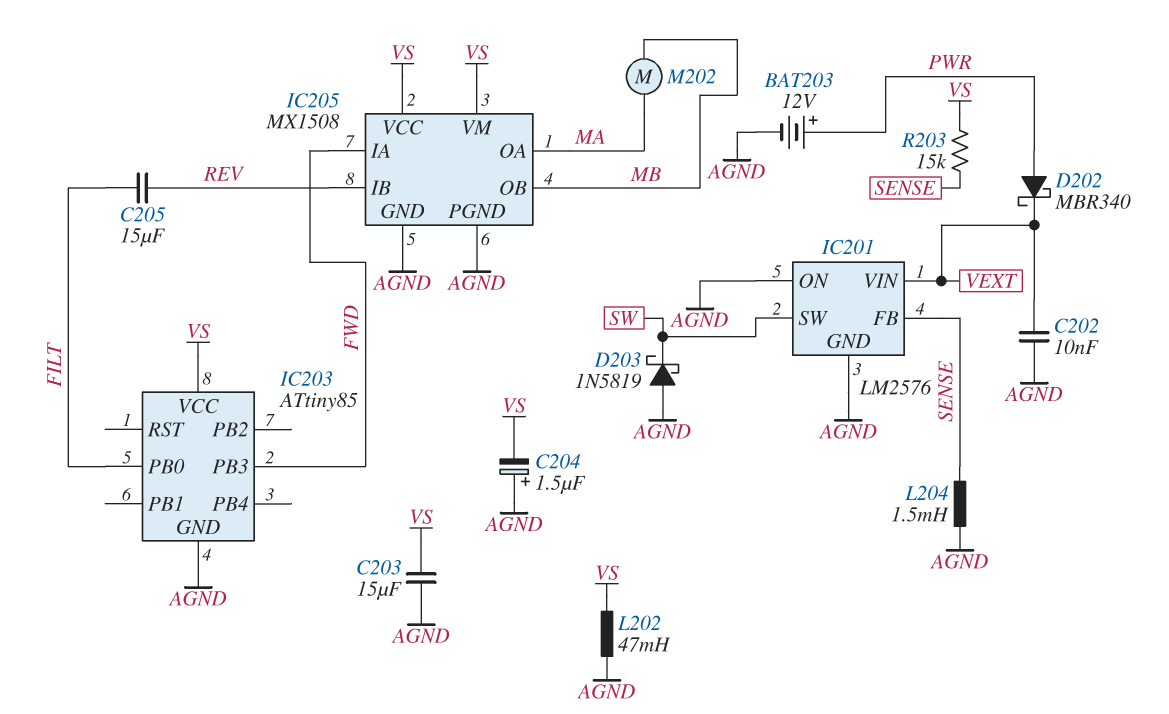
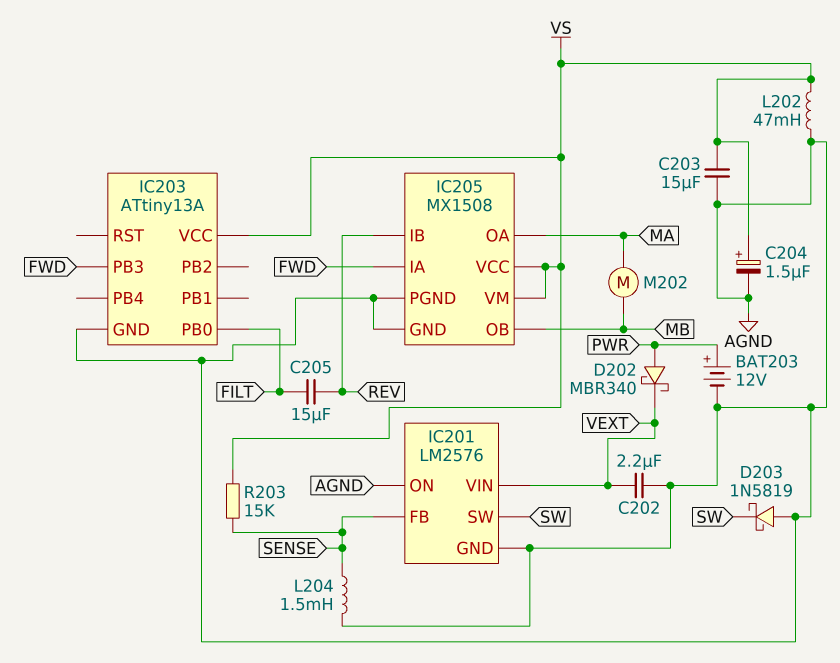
C202: 10nF (AGND, VEXT) -> 2.2uF (AGND, VEXT)
C204: 1.5uF (plus AGND, minus VS) -> 1.5uF (plus VS, minus AGND)
IC203: ATtiny85 -> ATtiny13A

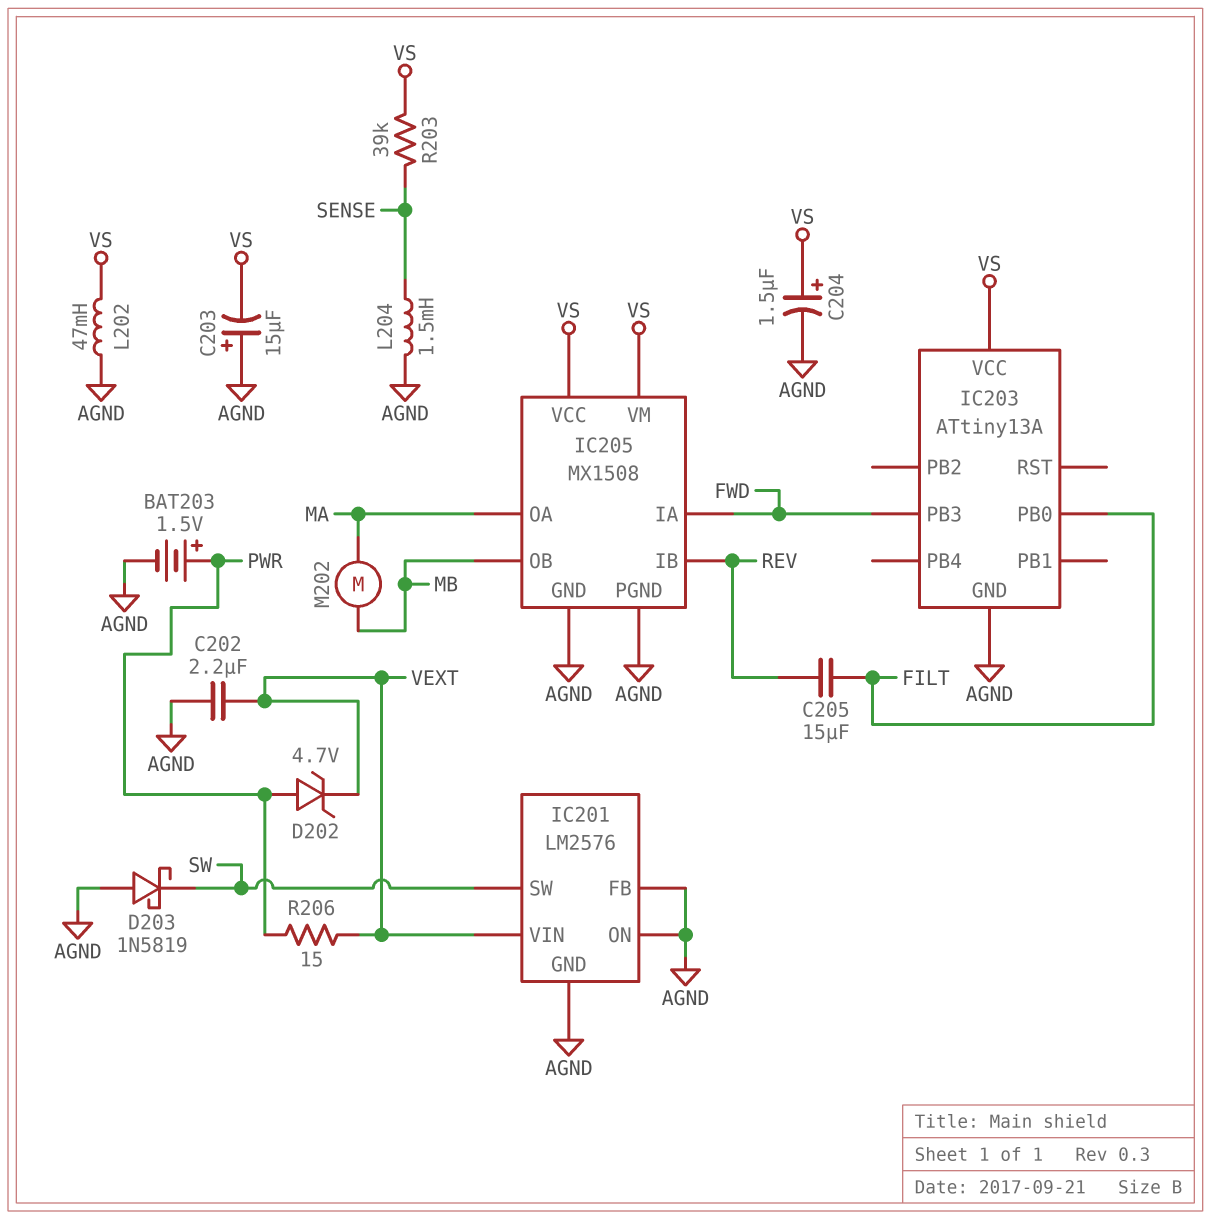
BAT203: 12V (plus PWR, minus AGND) -> 1.5V (plus PWR, minus AGND)
C203: 15uF (AGND, VS) -> 15uF (plus AGND, minus VS)
D202: schottky MBR340 (A PWR, K VEXT) -> zener 4.7V (A PWR, K VEXT)
IC201 pin FB: SENSE -> AGND
R203: 15k (SENSE, VS) -> 39k (SENSE, VS)
R206: none -> 15 (PWR, VEXT)

